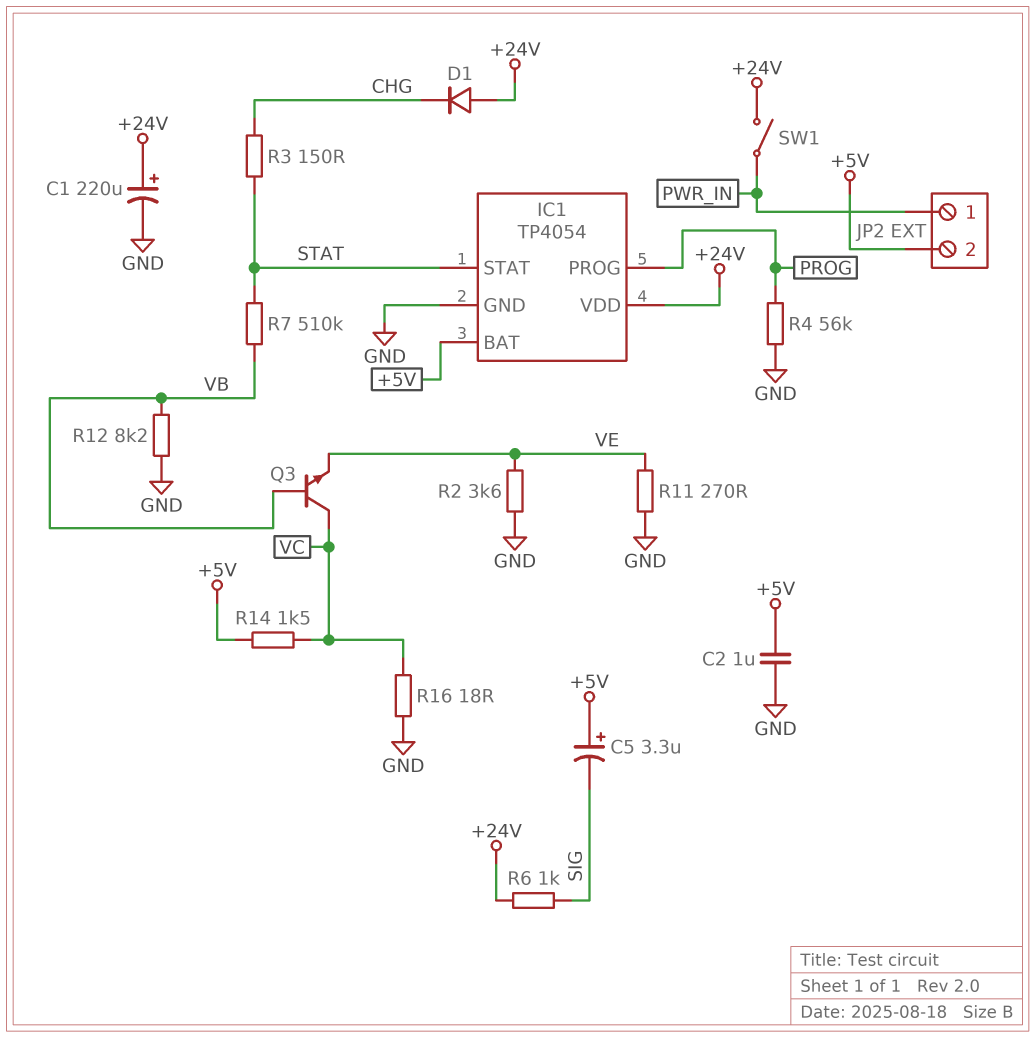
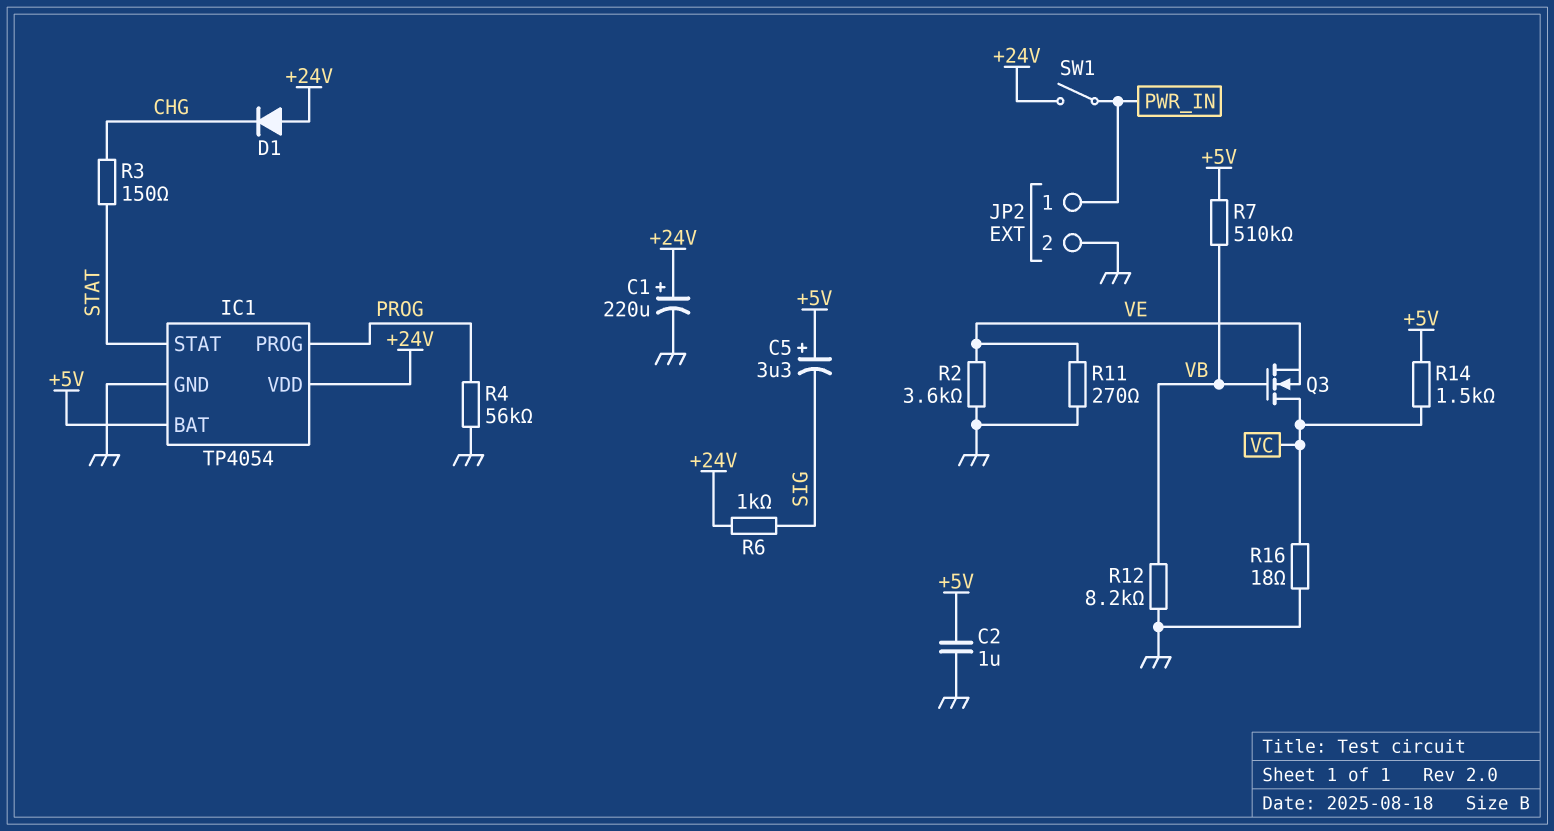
JP2 pin 2: +5V -> GND
Q3: NPN (B VB, C VC, E VE) -> NMOS (G VB, D VC, S VE)
R7: 510k (STAT, VB) -> 510k (+5V, VB)

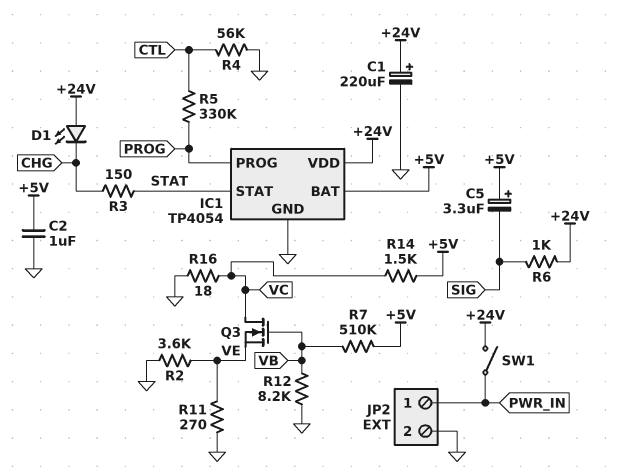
D1: diode (A +24V, K CHG) -> LED (A +24V, K CHG)
R4: 56k (GND, PROG) -> 56k (CTL, GND)
R5: none -> 330k (CTL, PROG)

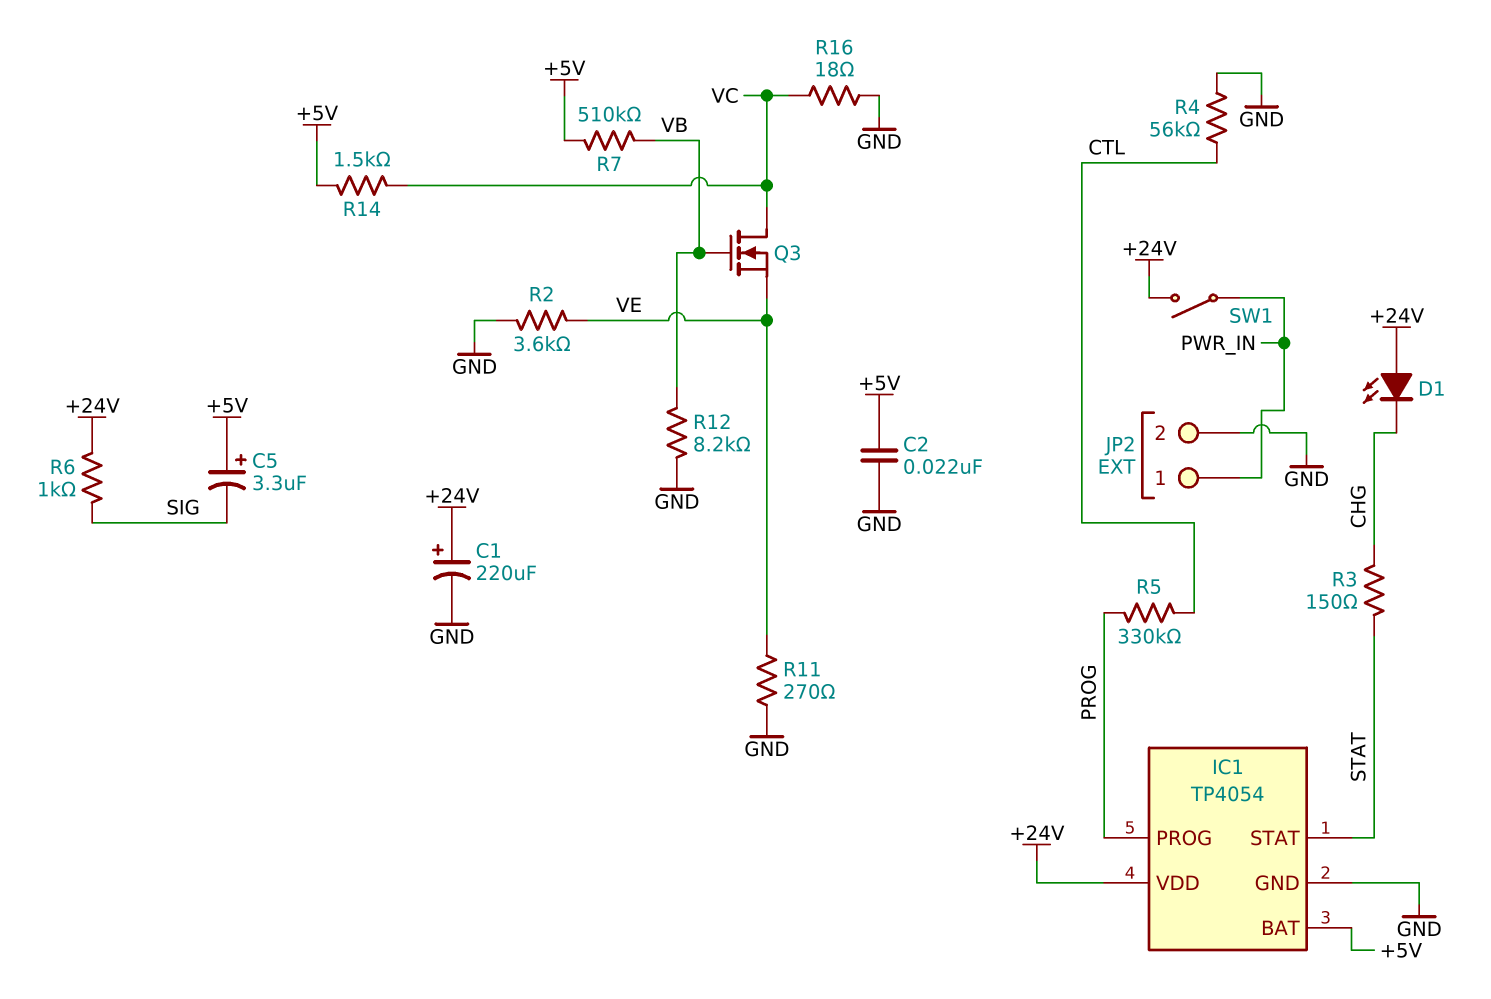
C2: 1uF (+5V, GND) -> 22nF (+5V, GND)

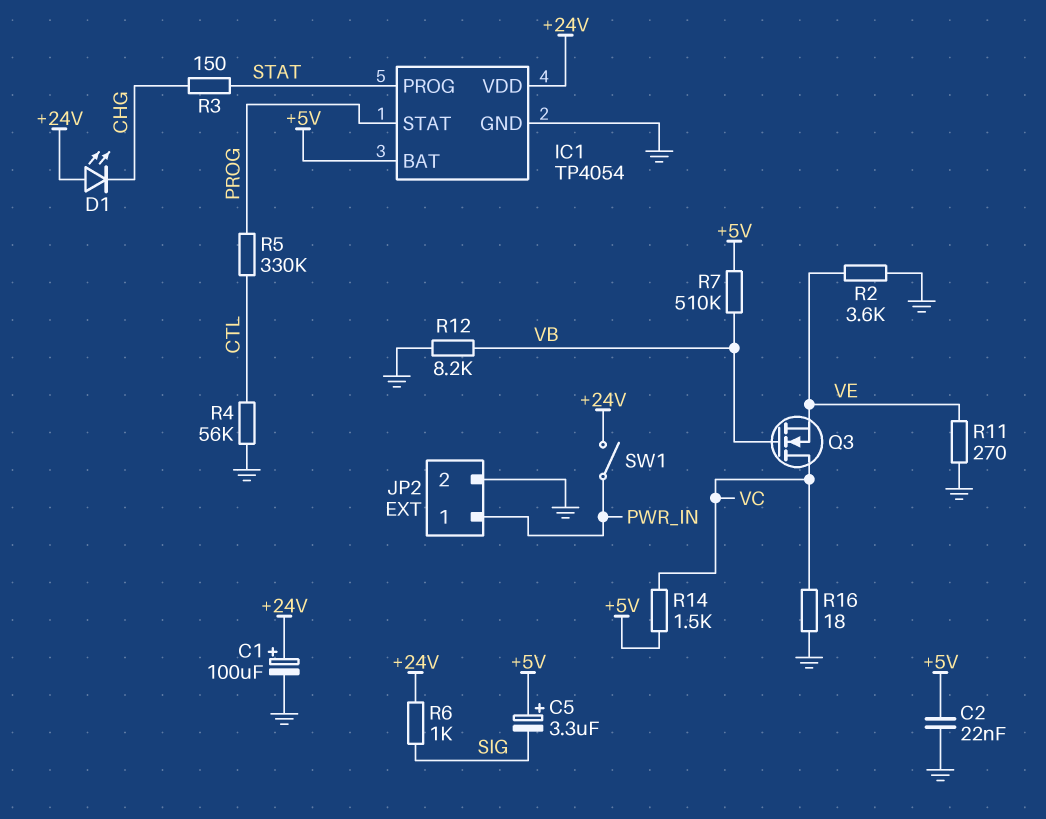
C1: 220uF (plus +24V, minus GND) -> 100uF (plus +24V, minus GND)
IC1 pin PROG: PROG -> STAT
IC1 pin STAT: STAT -> PROG

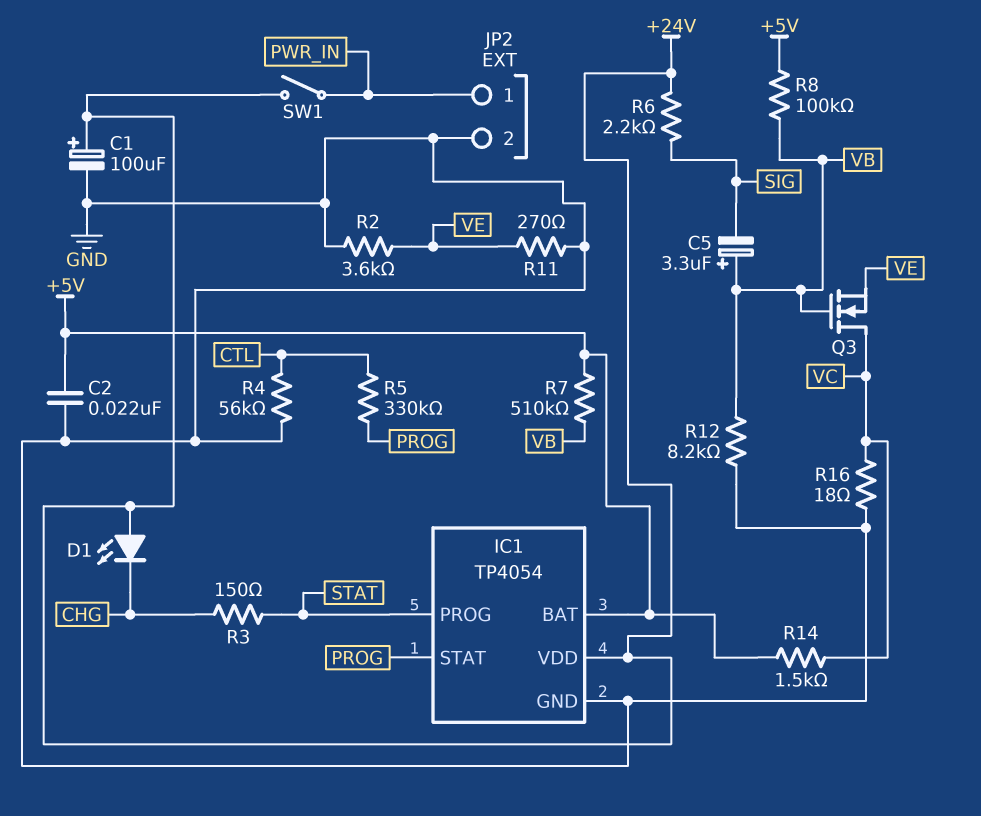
C5: 3.3uF (plus +5V, minus SIG) -> 3.3uF (plus VB, minus SIG)
R6: 1k (+24V, SIG) -> 2.2k (+24V, SIG)
R8: none -> 100k (+5V, VB)

